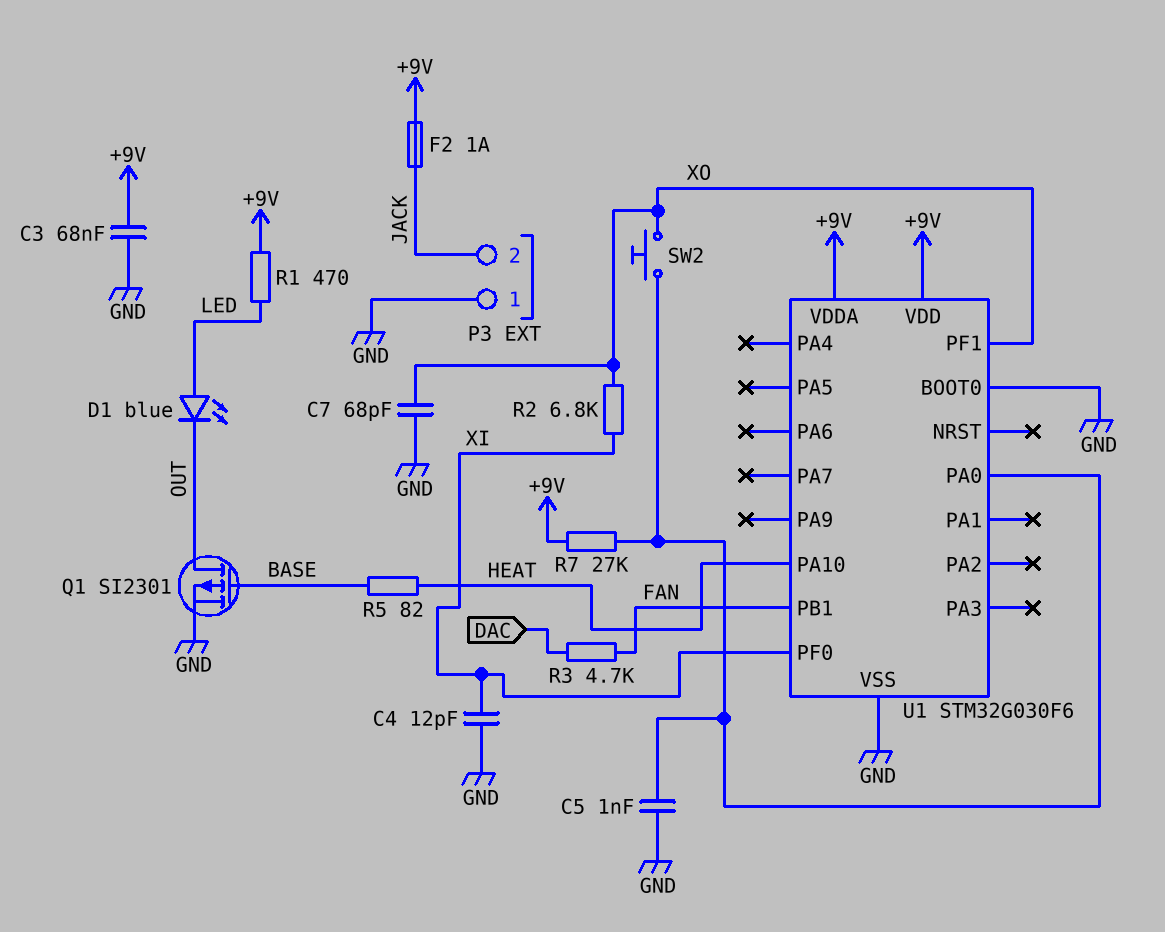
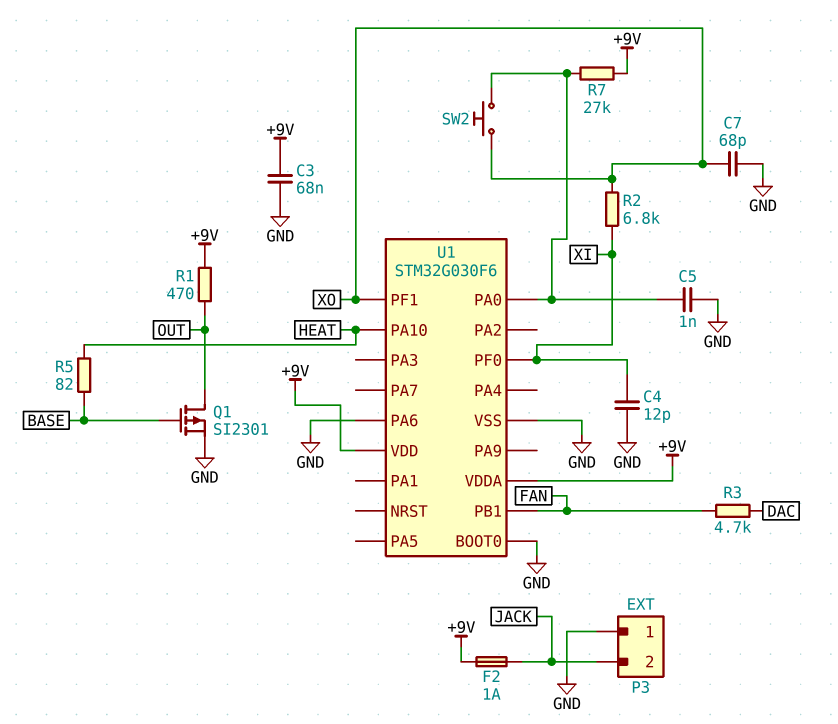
D1: LED blue (A LED, K OUT) -> none
R1: 470 (+9V, LED) -> 470 (+9V, OUT)
U1 pin PA6: none -> GND

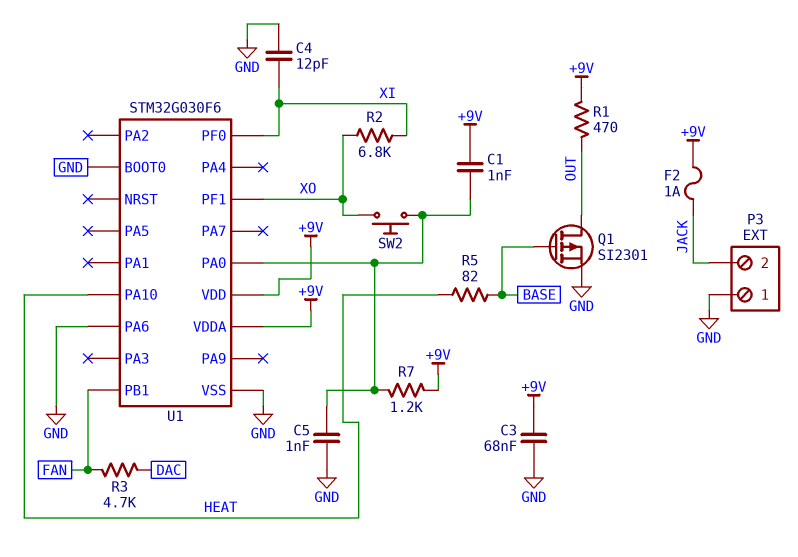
C1: none -> 1nF (+9V, U1/PA0)
C7: 68pF (GND, XO) -> none
R7: 27k (+9V, U1/PA0) -> 1.2k (+9V, U1/PA0)

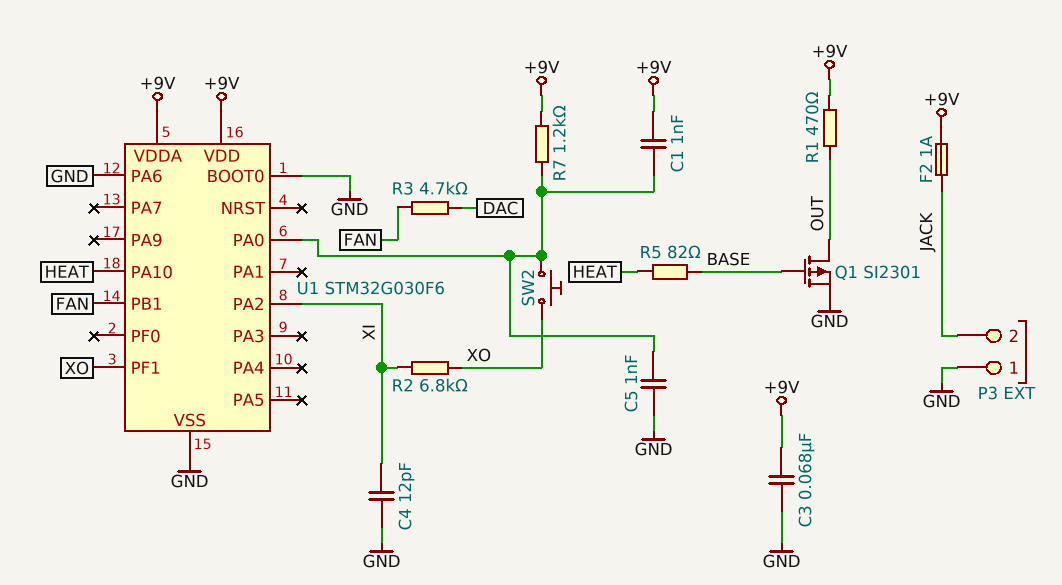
U1 pin PA2: none -> XI
U1 pin PF0: XI -> none

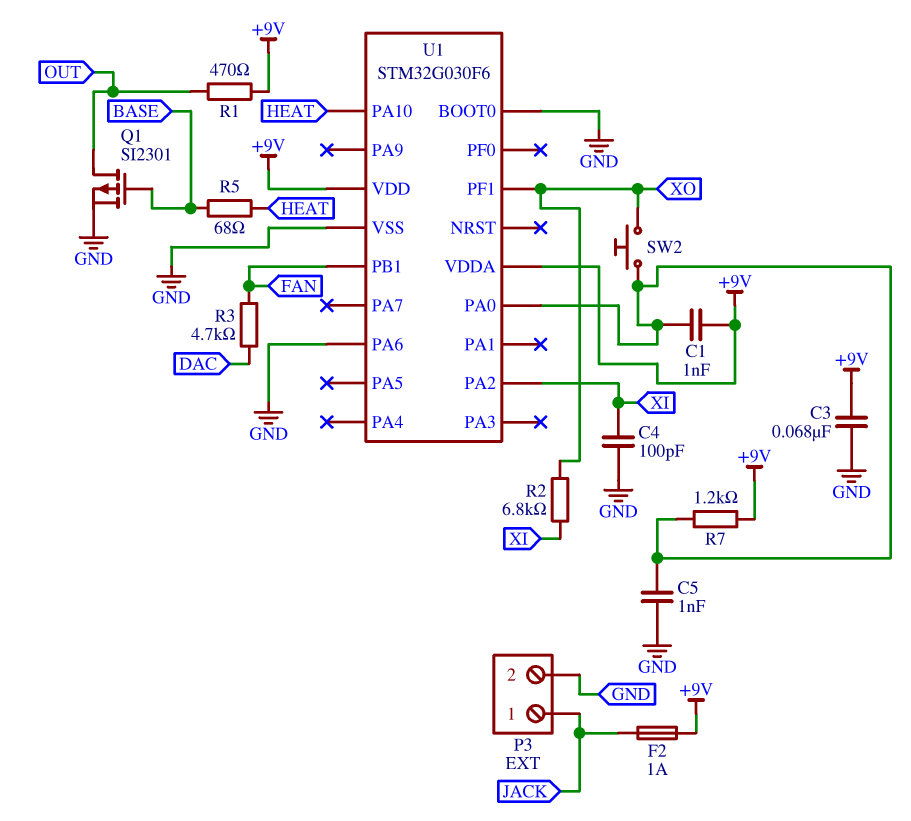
C4: 12pF (GND, XI) -> 100pF (GND, XI)
P3 pin 1: GND -> JACK
P3 pin 2: JACK -> GND
R5: 82 (BASE, HEAT) -> 68 (BASE, HEAT)

